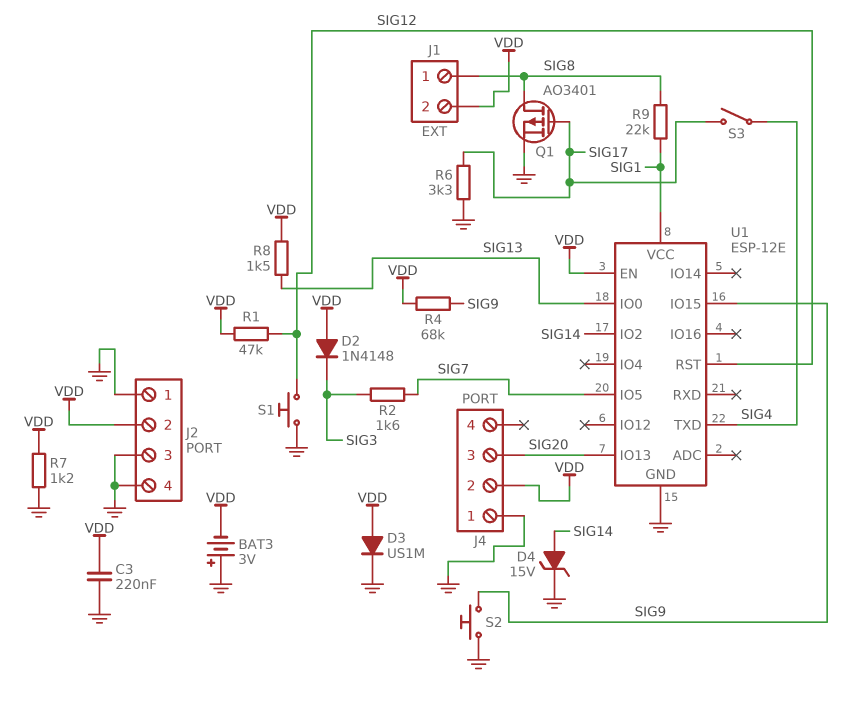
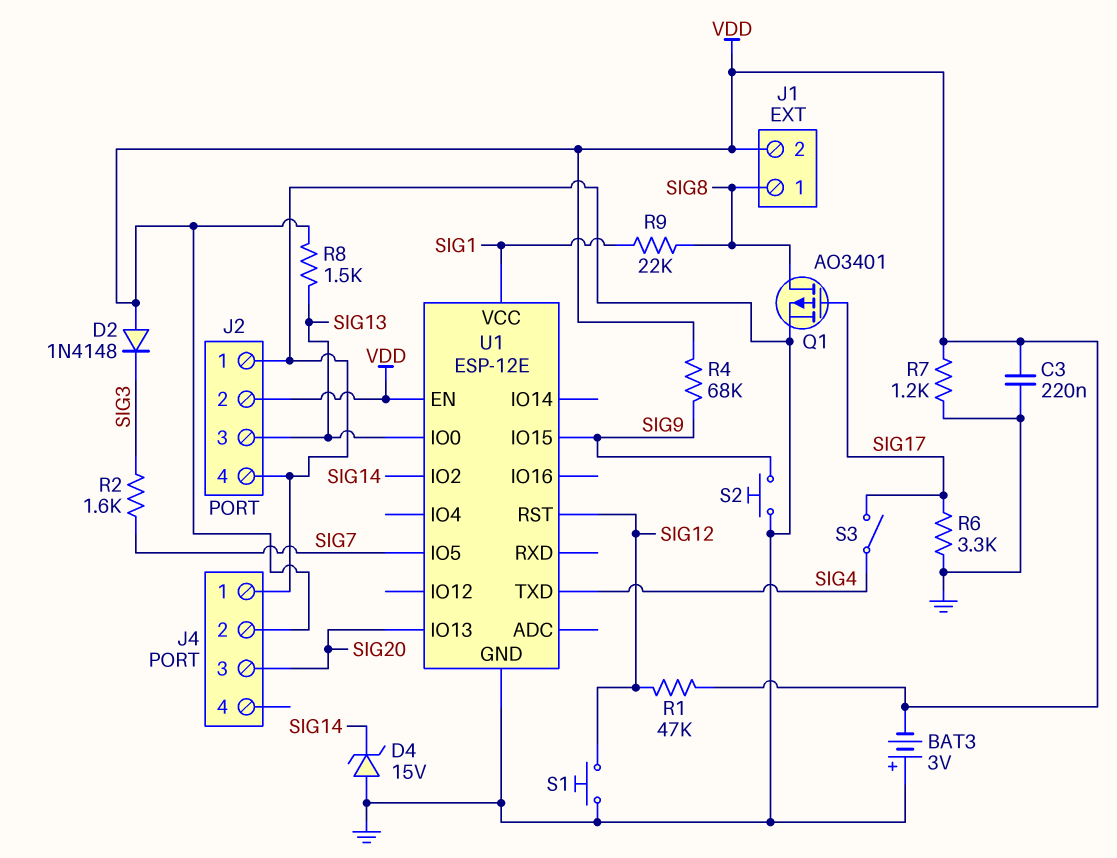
D3: diode US1M (A VDD, K GND) -> none
D4: zener 15V (A SIG14, K GND) -> zener 15V (A GND, K SIG14)
J2 pin 3: GND -> SIG13

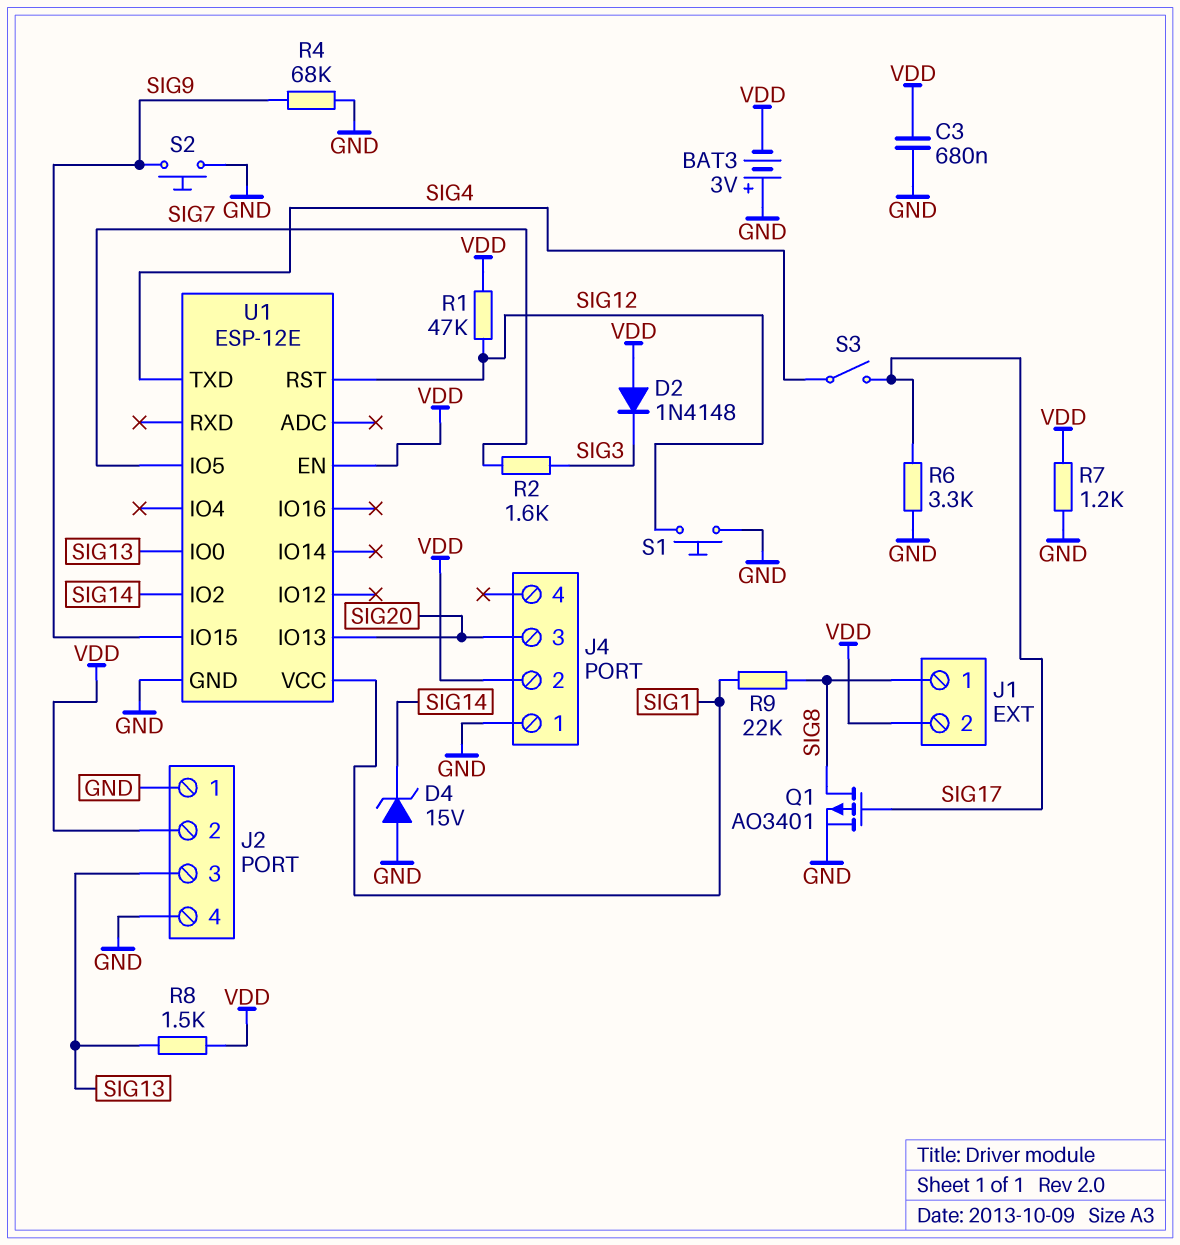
C3: 220nF (GND, VDD) -> 680nF (GND, VDD)
R4: 68k (SIG9, VDD) -> 68k (GND, SIG9)

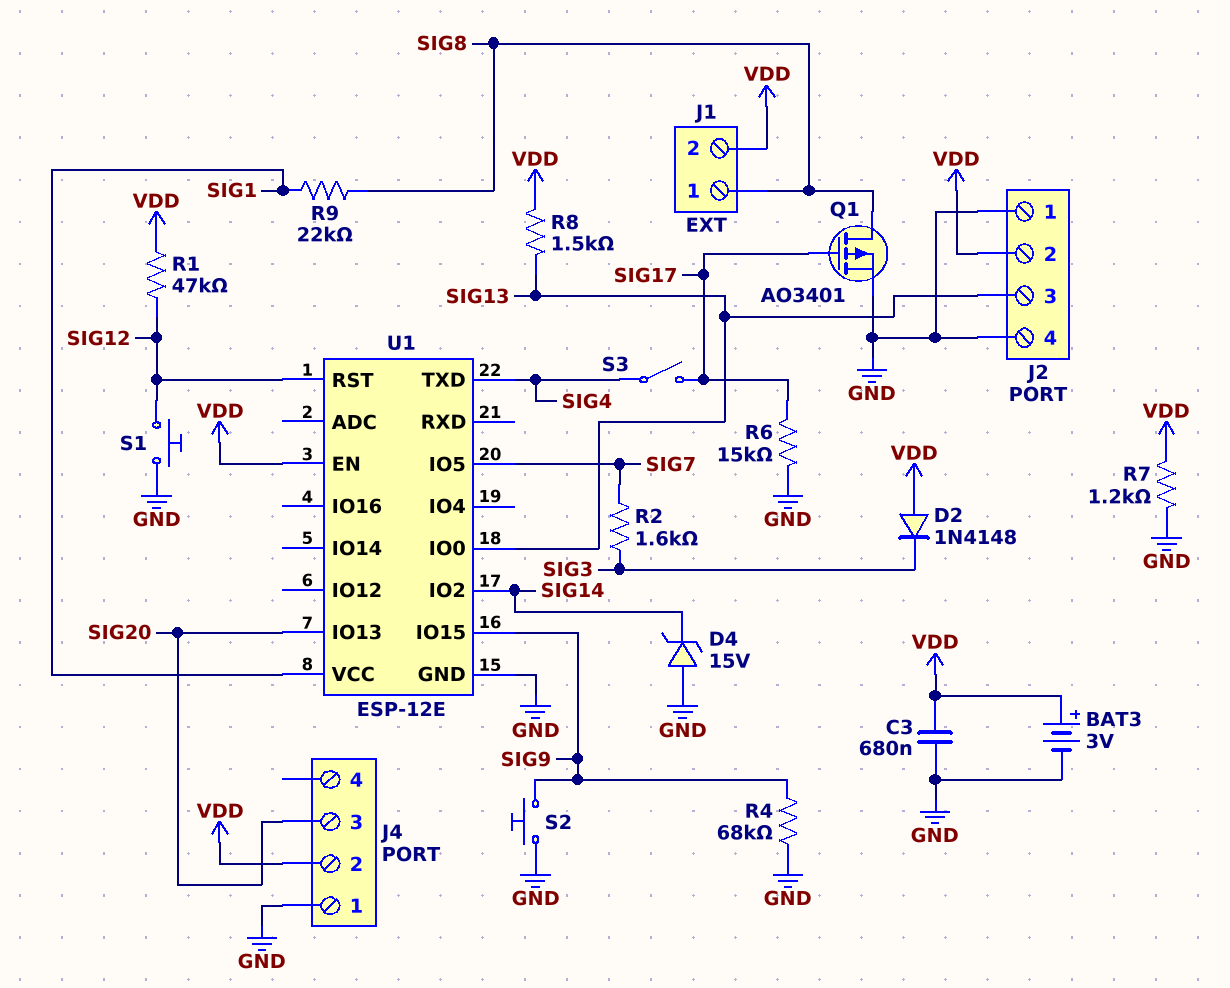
BAT3: 3V (plus GND, minus VDD) -> 3V (plus VDD, minus GND)
R6: 3.3k (GND, SIG17) -> 15k (GND, SIG17)

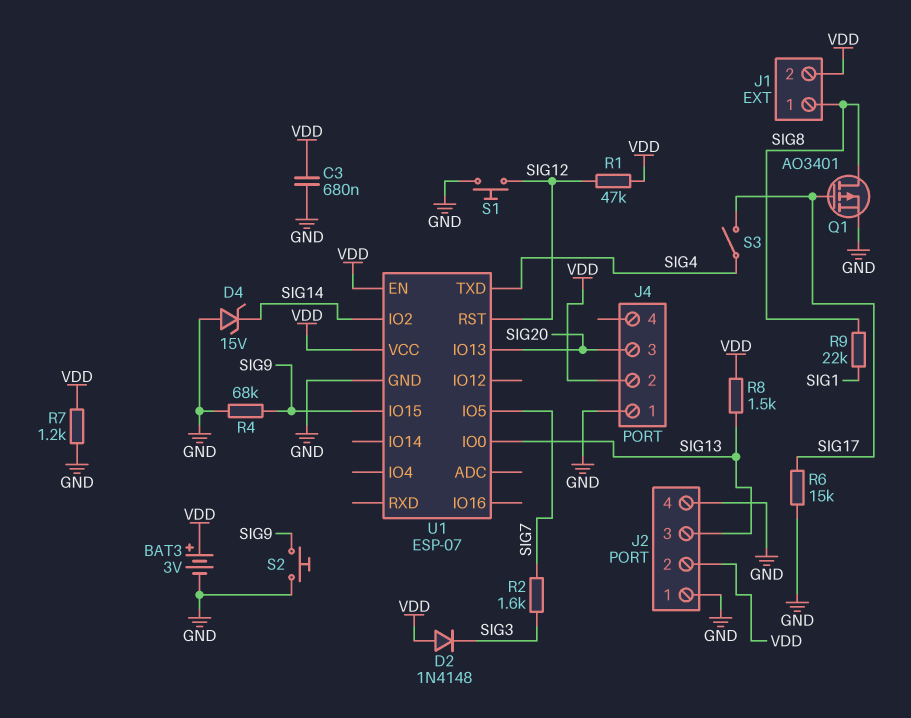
U1: ESP-12E -> ESP-07
U1 pin VCC: SIG1 -> VDD

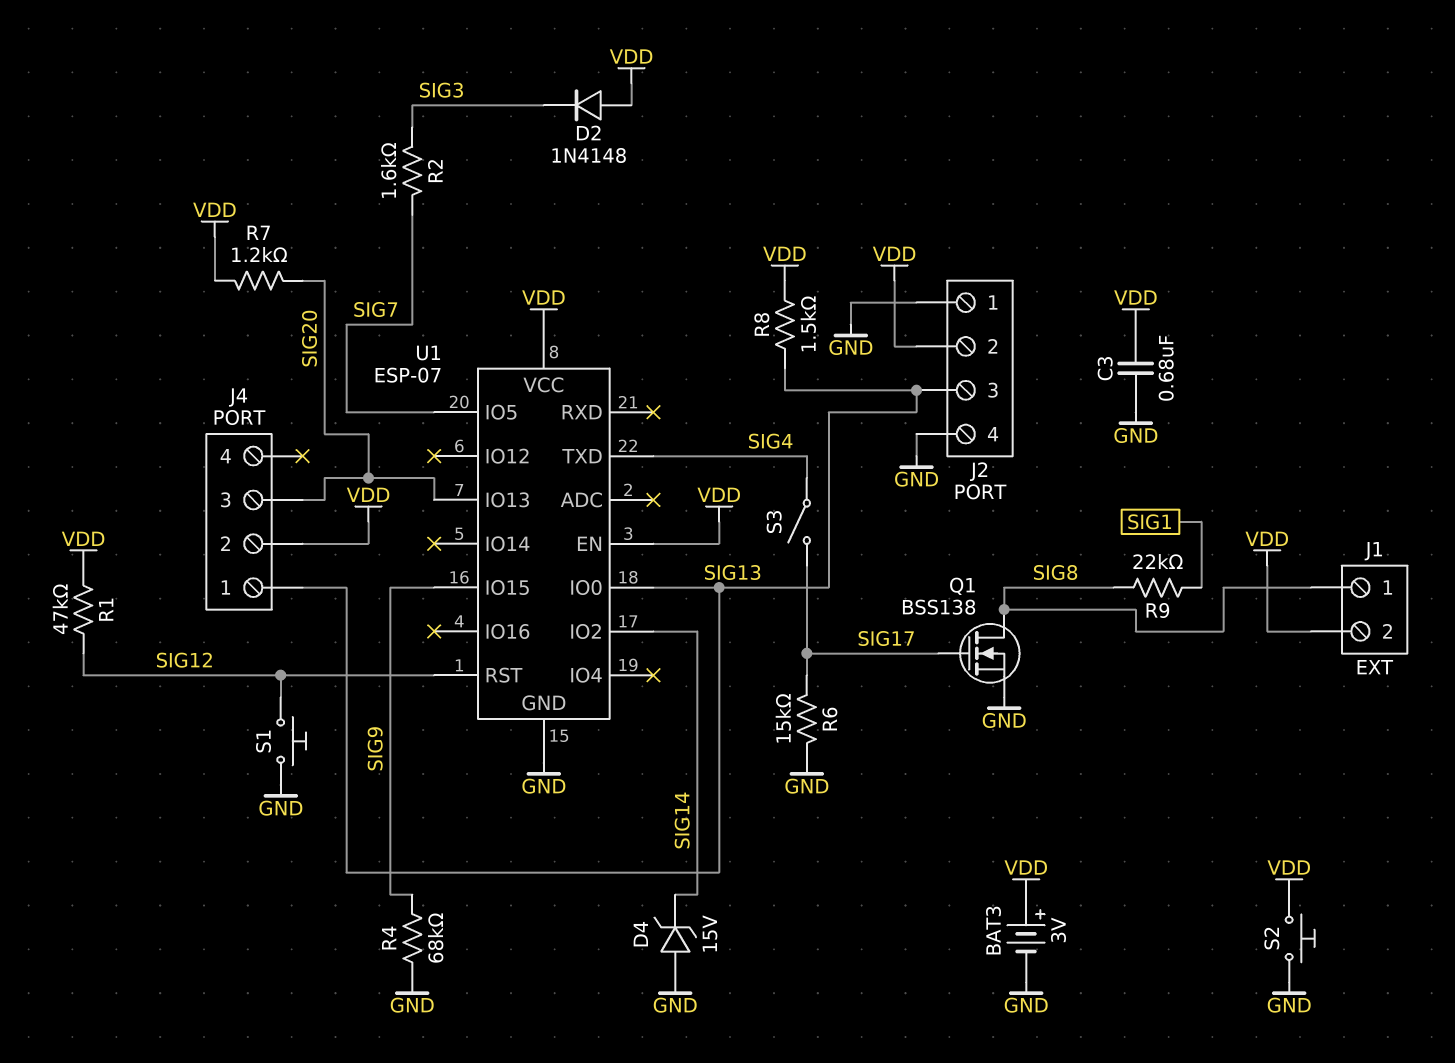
J4 pin 1: GND -> SIG13
Q1: PMOS AO3401 (G SIG17, D SIG8, S GND) -> NMOS BSS138 (G SIG17, D SIG8, S GND)
R7: 1.2k (GND, VDD) -> 1.2k (SIG20, VDD)
S2: button (GND, SIG9) -> button (GND, VDD)

